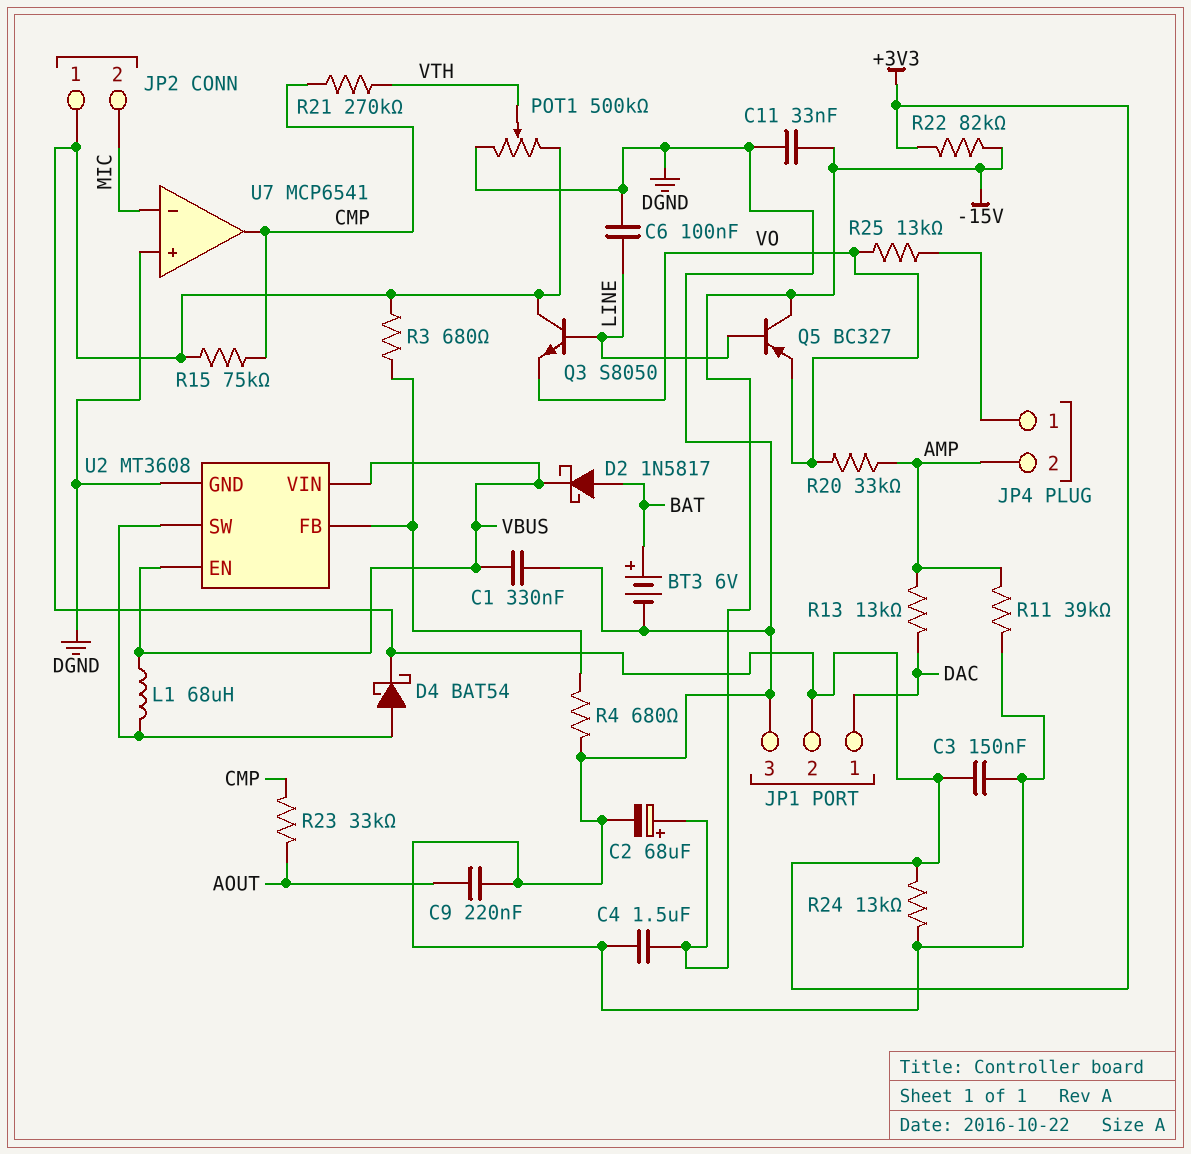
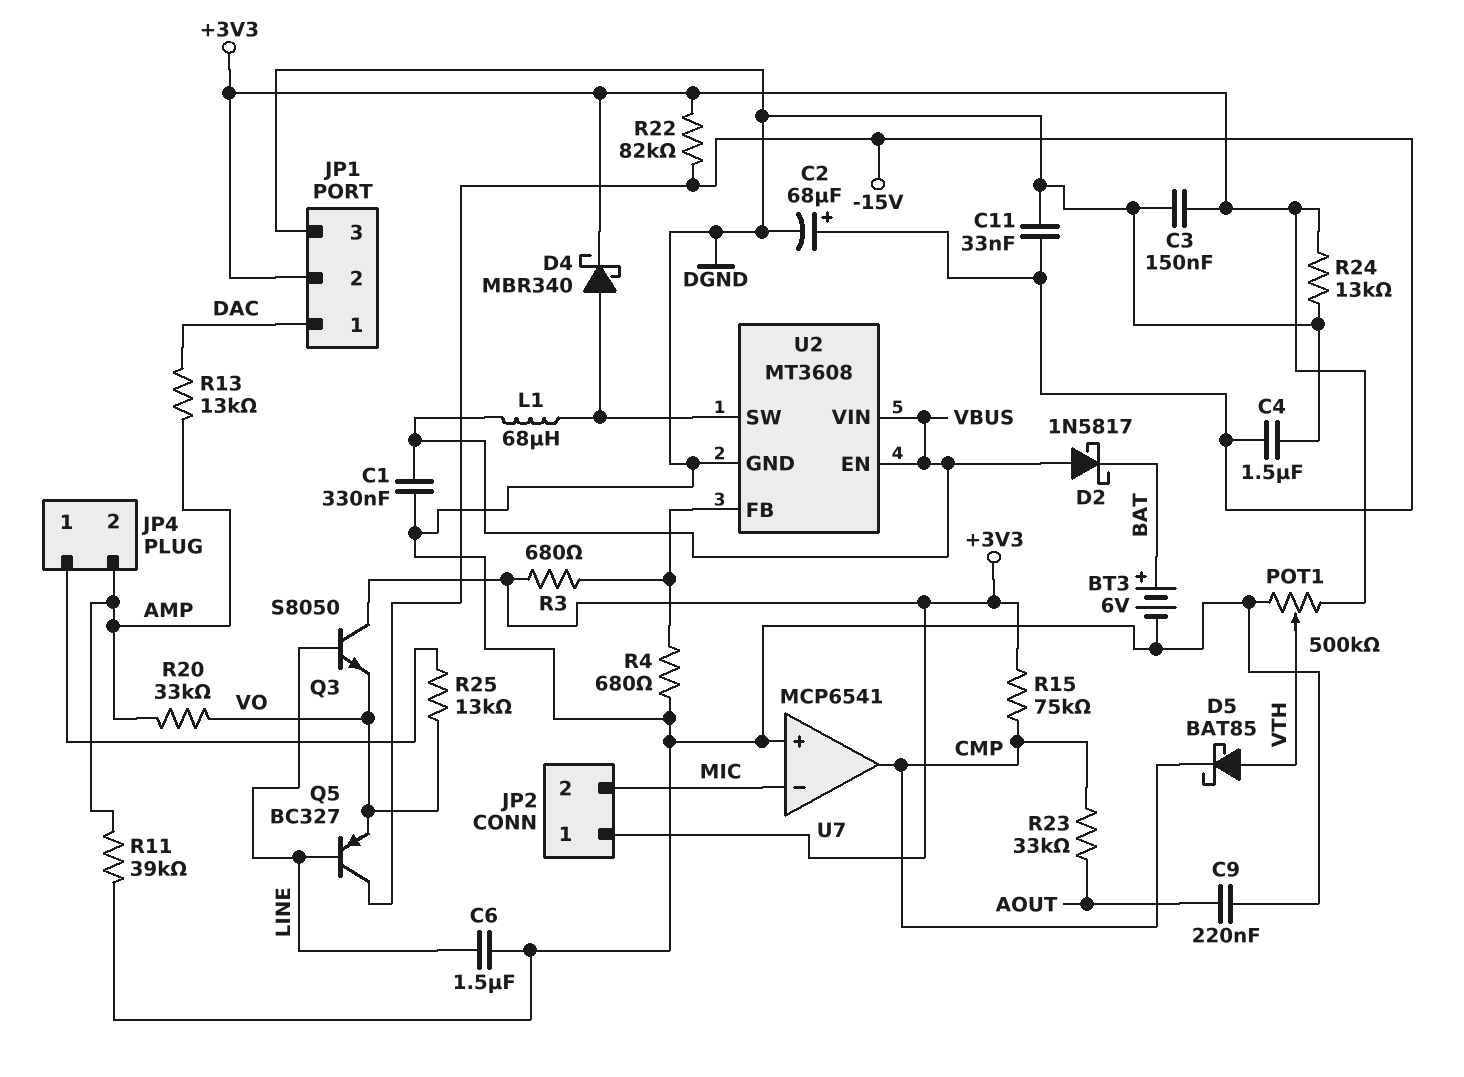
C6: 100nF (DGND, LINE) -> 1.5uF (DGND, LINE)
D2: schottky 1N5817 (A BAT, K VBUS) -> schottky 1N5817 (A VBUS, K BAT)
D4: schottky BAT54 (A U2/SW, K +3V3) -> schottky MBR340 (A U2/SW, K +3V3)
D5: none -> schottky BAT85 (A VTH, K CMP)
R21: 270k (CMP, VTH) -> none

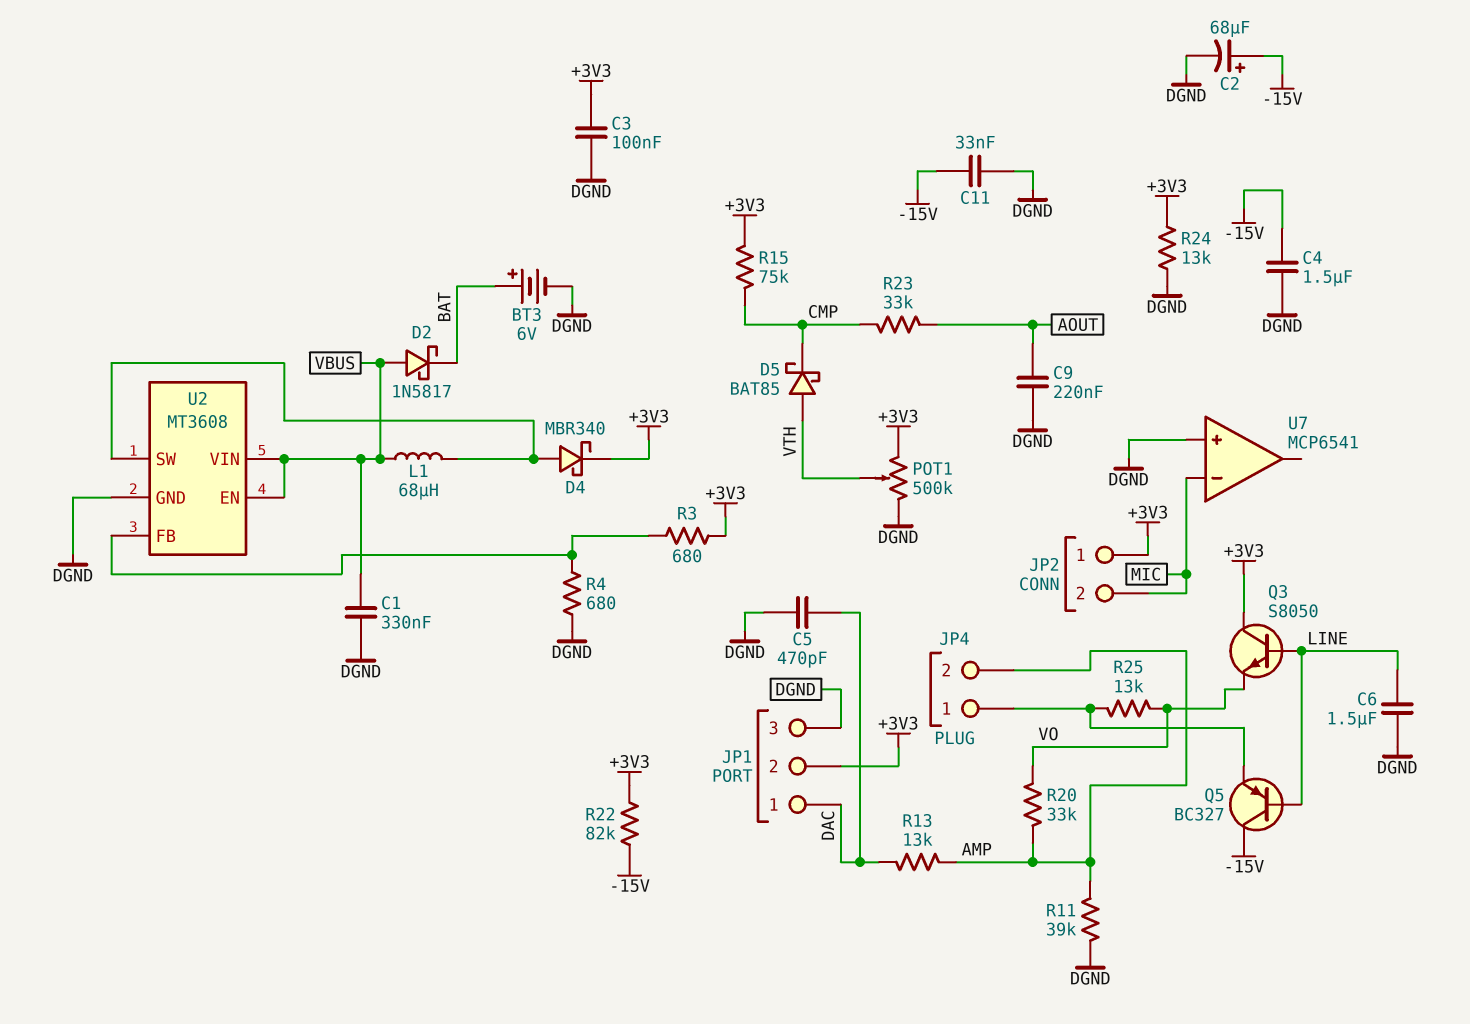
C3: 150nF (+3V3, DGND) -> 100nF (+3V3, DGND)
C5: none -> 470pF (DAC, DGND)
Q5: PNP BC327 (B LINE, C -15V, E VO) -> PNP BC327 (B LINE, C -15V, E JP4/1)
U7 pin out: CMP -> none

